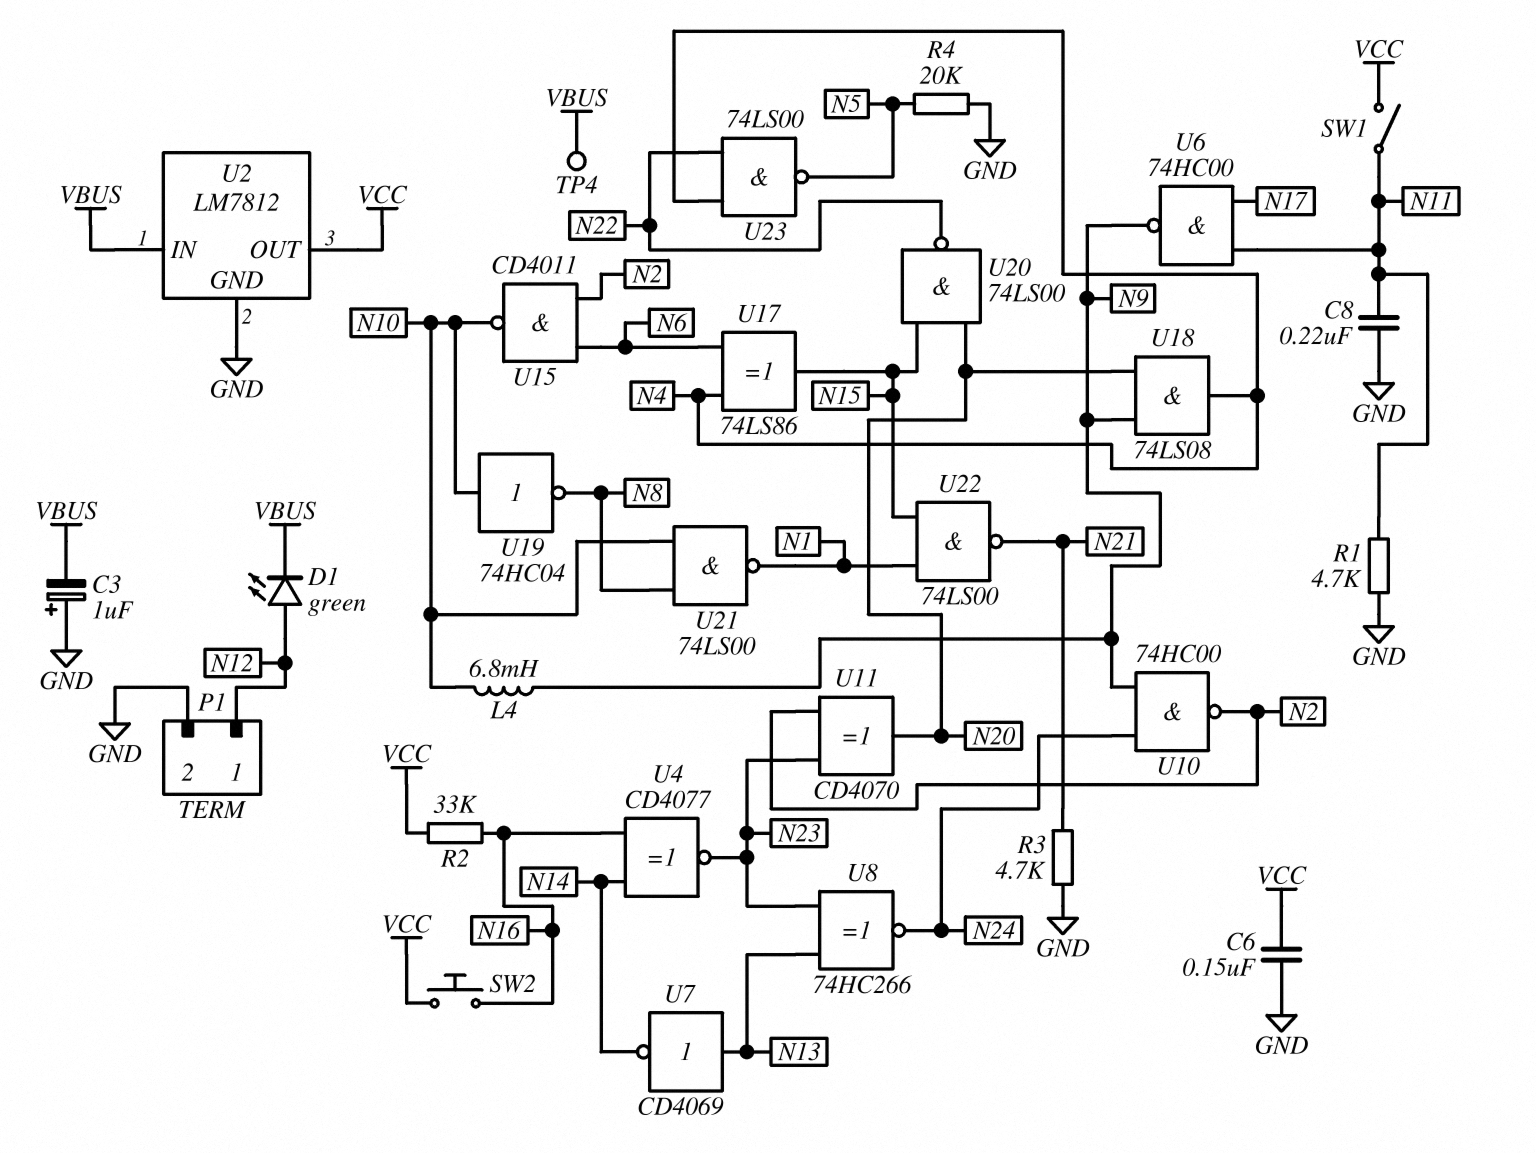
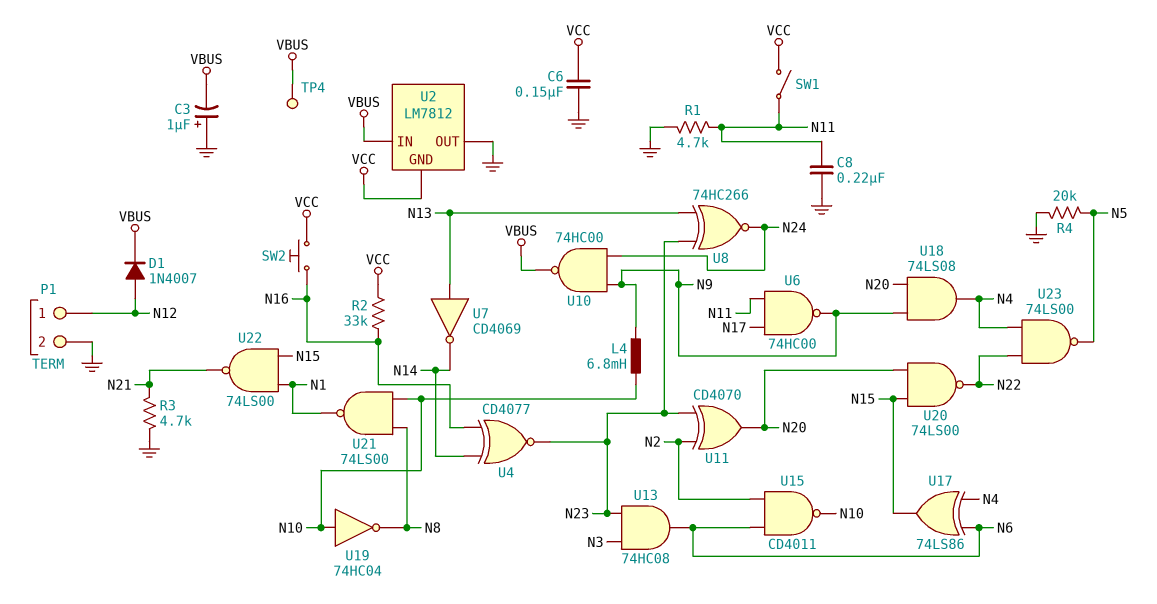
D1: LED green (A N12, K VBUS) -> diode 1N4007 (A N12, K VBUS)
U2 pin GND: GND -> VCC
U2 pin OUT: VCC -> GND
U10: NAND 74HC00 (in N9, in N24, out N2) -> NAND 74HC00 (in N9, in N24, out VBUS)
U13: none -> AND 74HC08 (in N3, in N23, out N6)

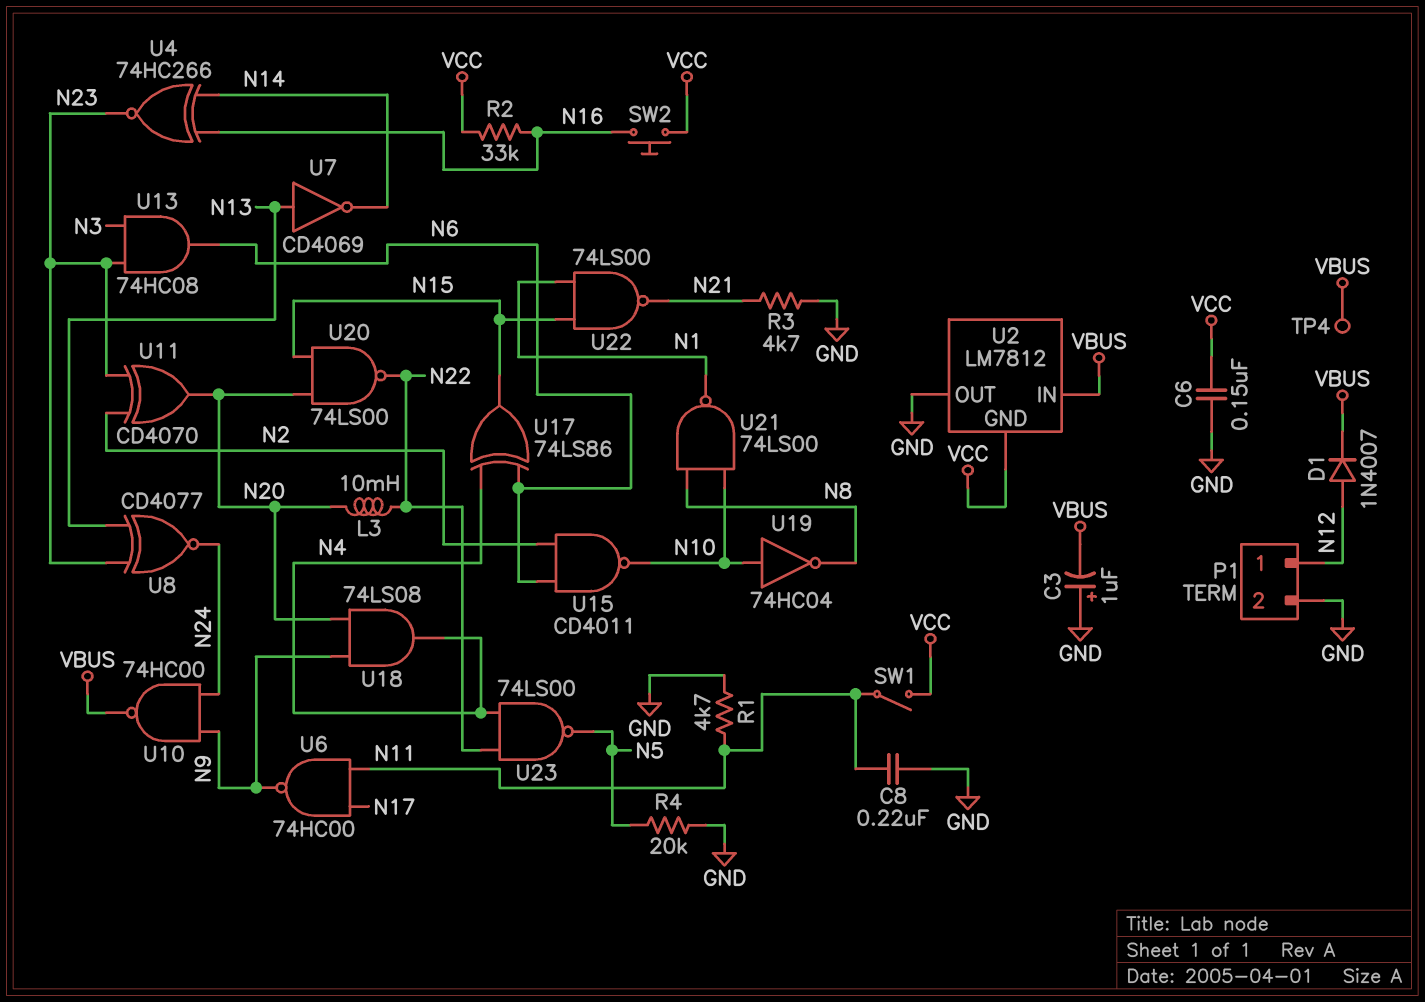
L3: none -> 10mH (N20, N22)
L4: 6.8mH (N9, N10) -> none
U4: XNOR CD4077 (in N14, in N16, out N23) -> XNOR 74HC266 (in N14, in N16, out N23)
U8: XNOR 74HC266 (in N13, in N23, out N24) -> XNOR CD4077 (in N13, in N23, out N24)

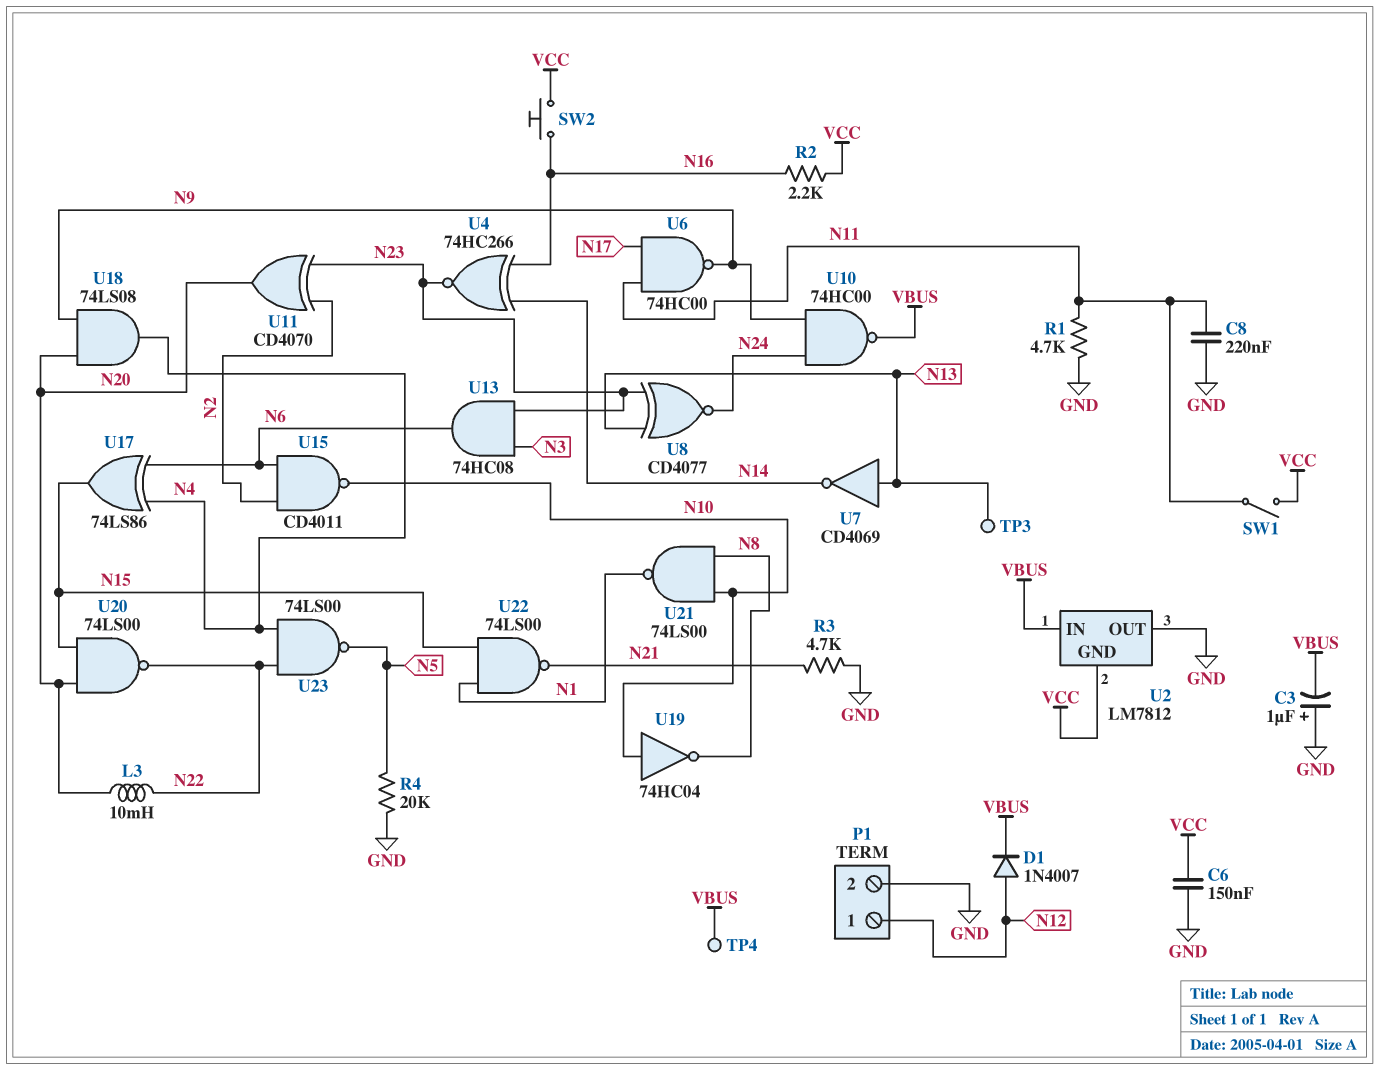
R2: 33k (N16, VCC) -> 2.2k (N16, VCC)
TP3: none -> test point (N13)

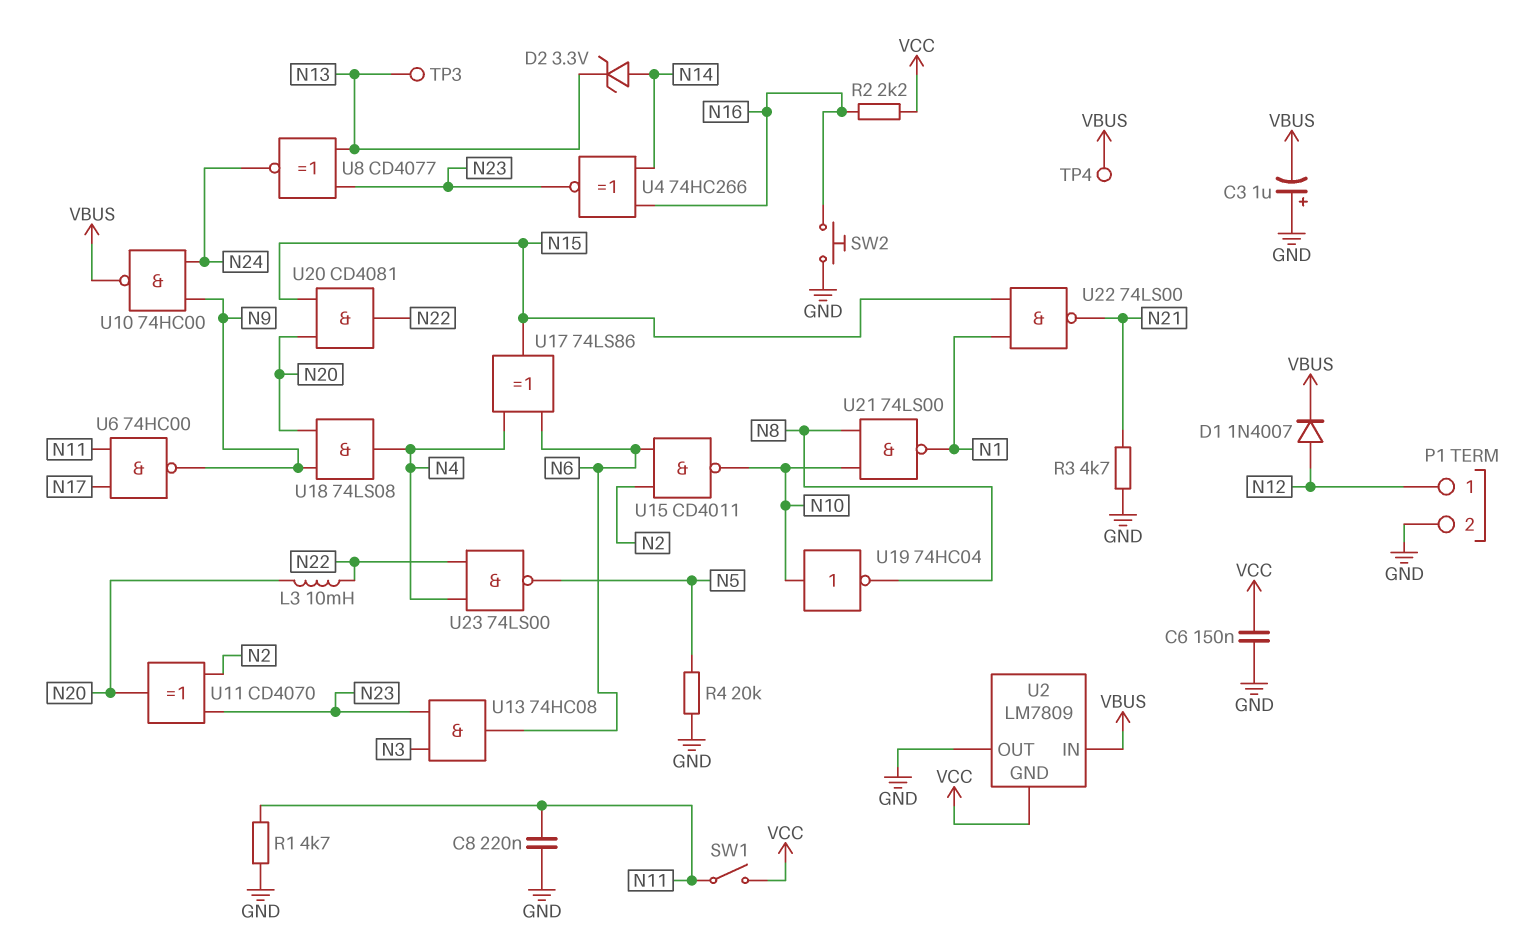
D2: none -> zener 3.3V (A N14, K N13)
SW2: button (N16, VCC) -> button (GND, N16)
U2: LM7812 -> LM7809
U7: NOT CD4069 (in N13, out N14) -> none
U20: NAND 74LS00 (in N15, in N20, out N22) -> AND CD4081 (in N15, in N20, out N22)

